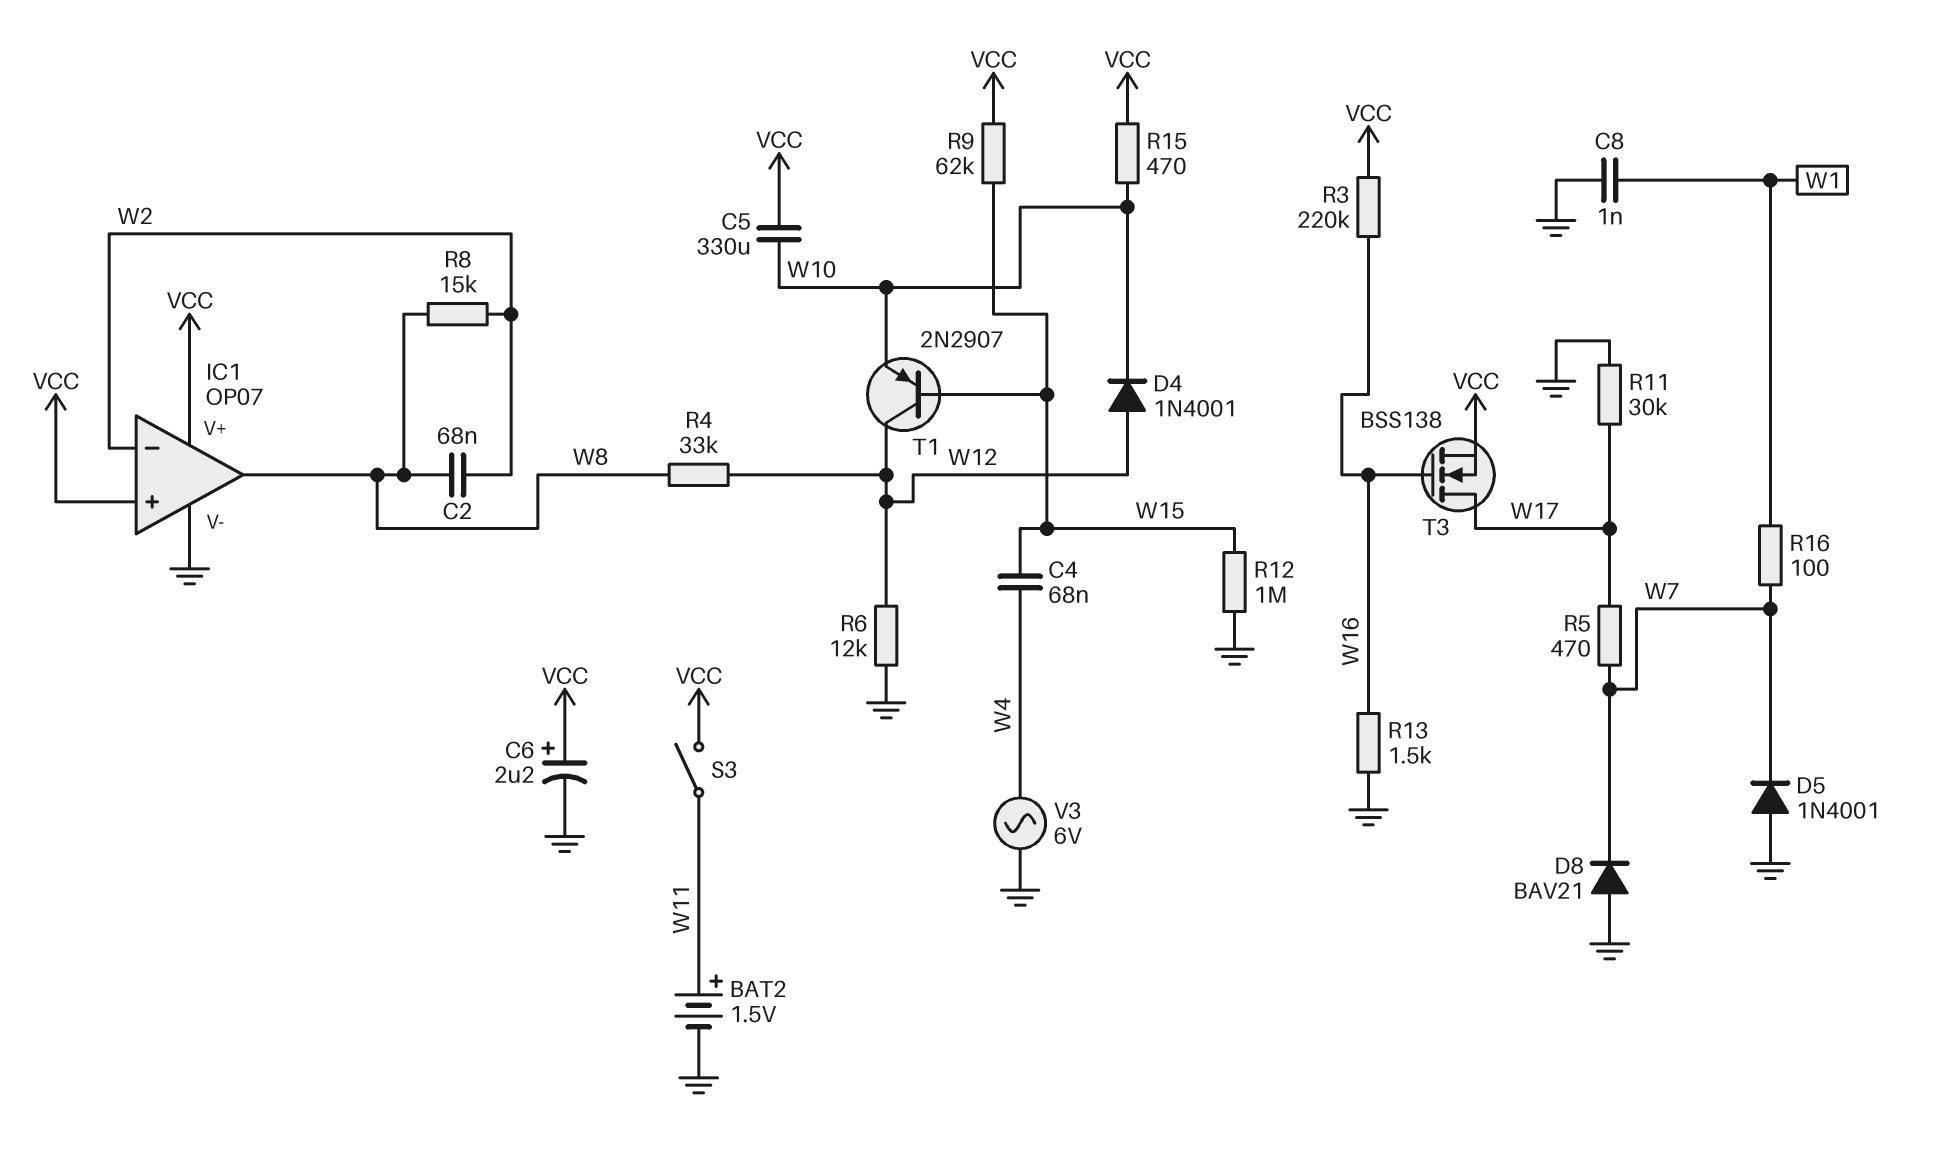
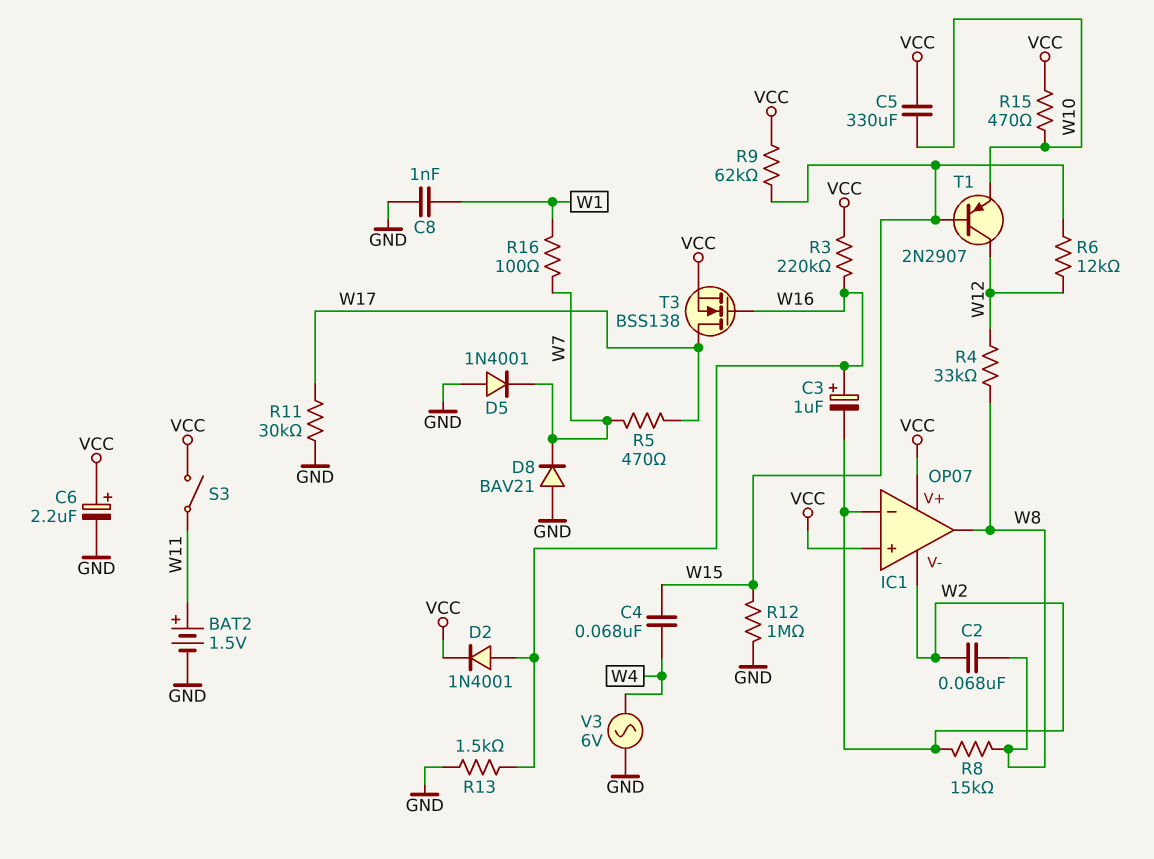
C3: none -> 1uF (plus W16, minus W2)
D2: none -> diode 1N4001 (A W16, K VCC)
D4: diode 1N4001 (A W12, K W10) -> none
IC1 pin V-: GND -> W2
R6: 12k (GND, W12) -> 12k (W12, W15)

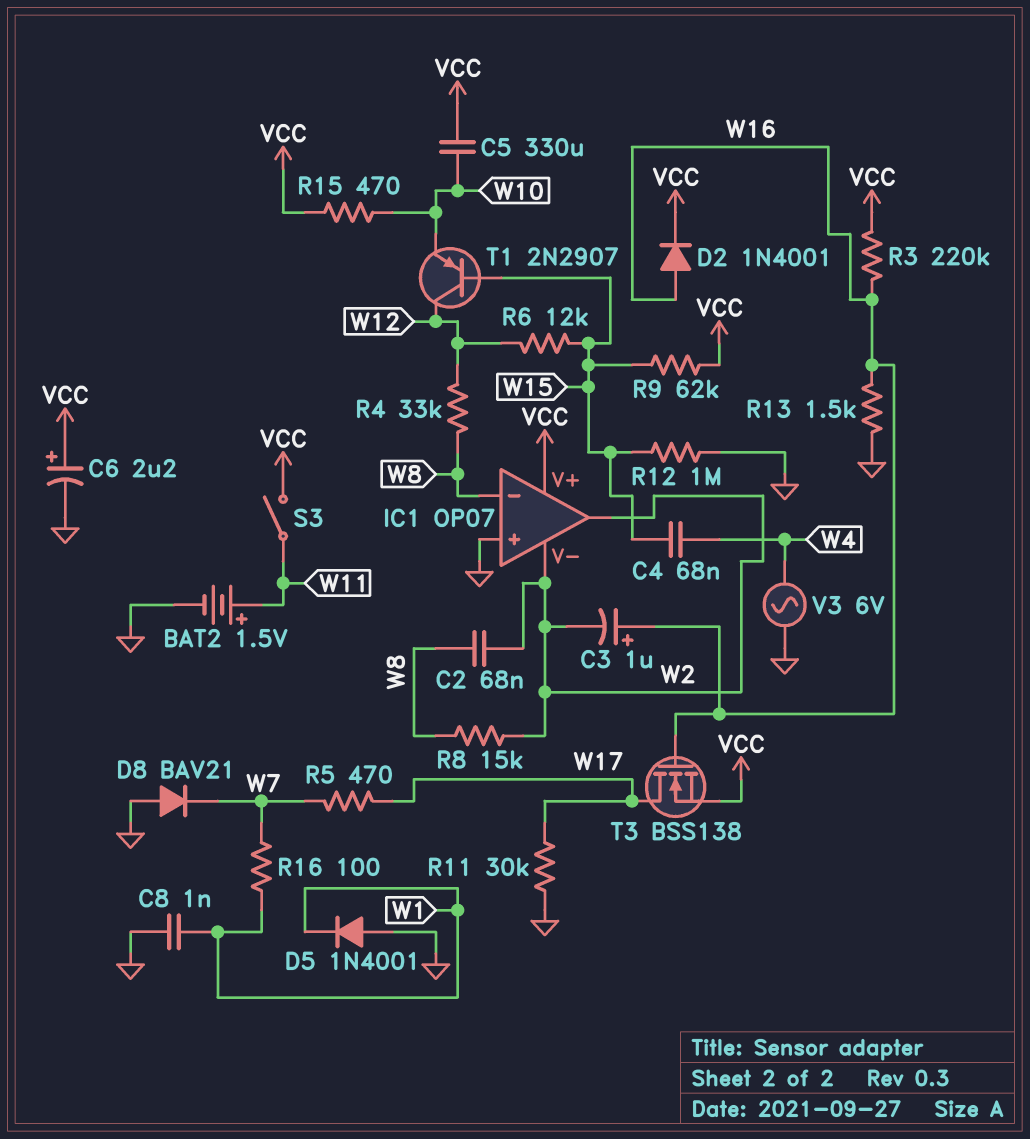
D5: diode 1N4001 (A GND, K W7) -> diode 1N4001 (A GND, K W1)
IC1 pin in+: VCC -> GND
IC1 pin in-: W2 -> W8
IC1 pin out: W8 -> W2

